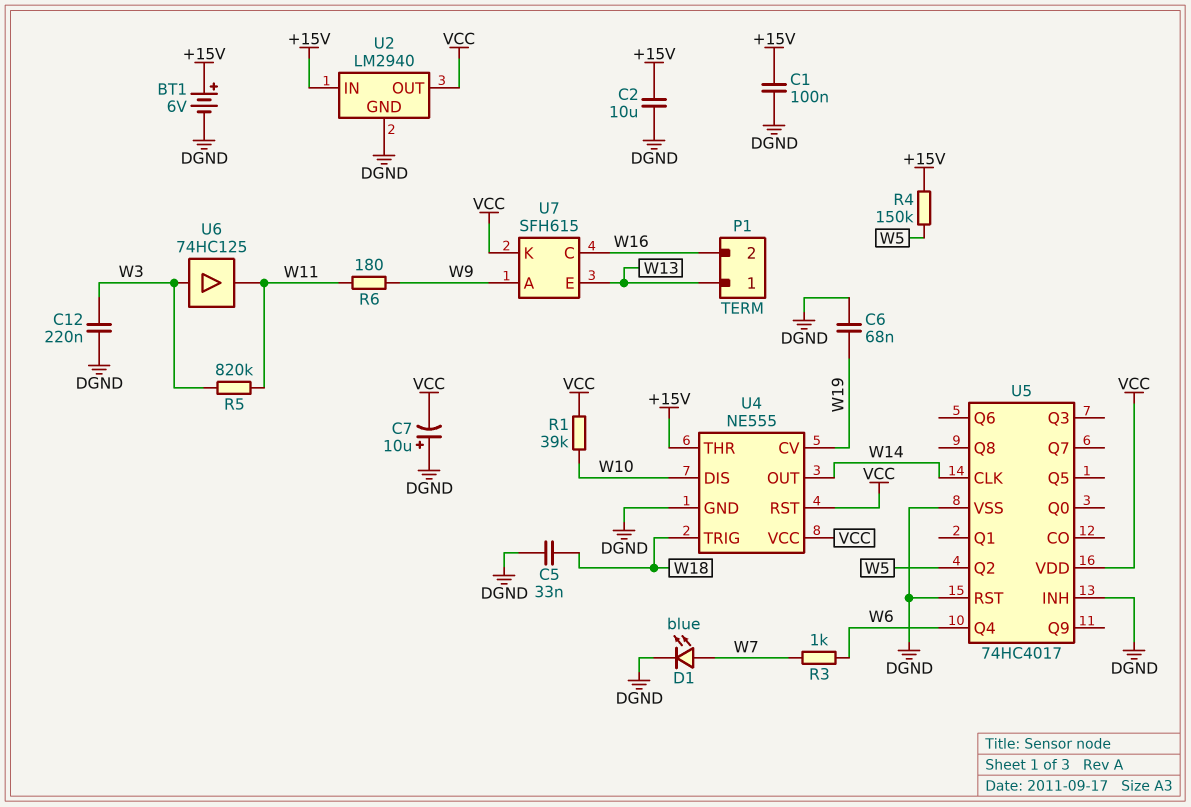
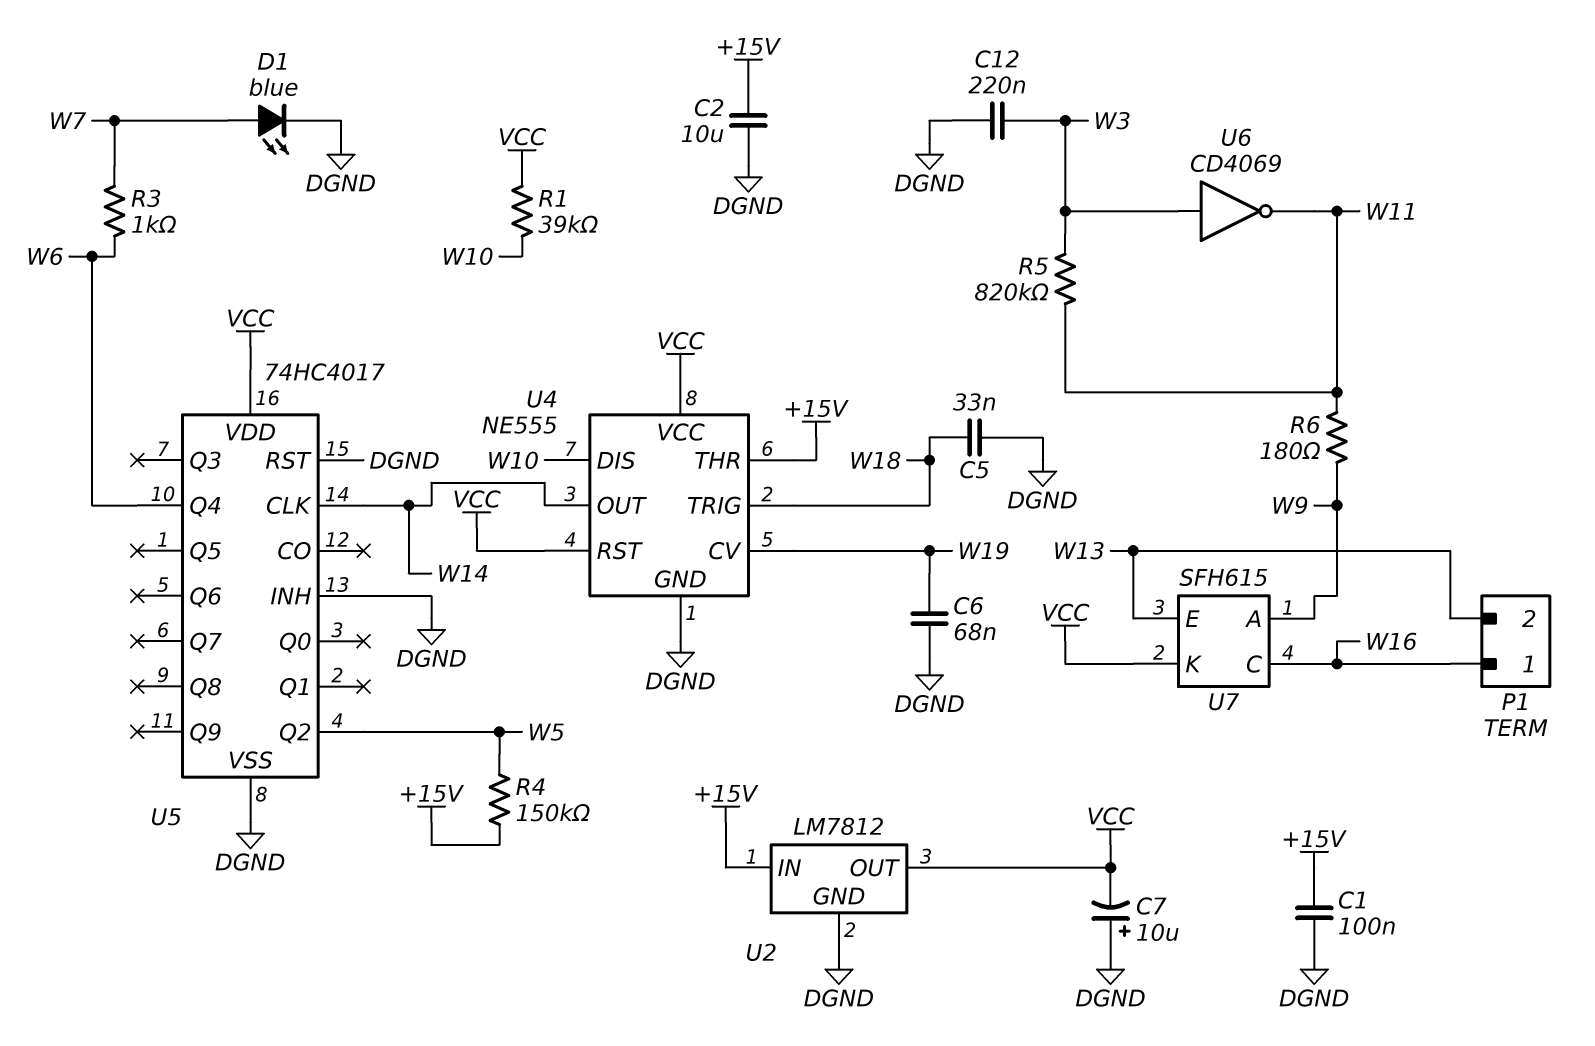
BT1: 6V (plus +15V, minus DGND) -> none
P1 pin 1: W13 -> W16
P1 pin 2: W16 -> W13
U2: LM2940 -> LM7812
U6: buffer 74HC125 (in W3, out W11) -> NOT CD4069 (in W3, out W11)

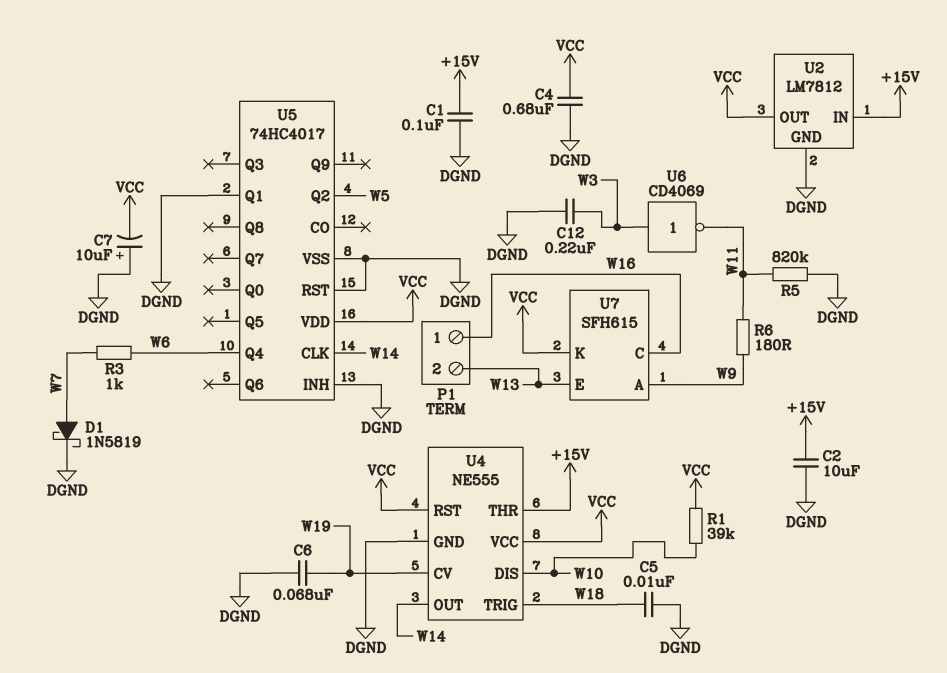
C4: none -> 680nF (DGND, VCC)
C5: 33nF (DGND, W18) -> 10nF (DGND, W18)
D1: LED blue (A W7, K DGND) -> schottky 1N5819 (A W7, K DGND)
R4: 150k (+15V, W5) -> none
R5: 820k (W3, W11) -> 820k (DGND, W11)
U5 pin Q1: none -> DGND

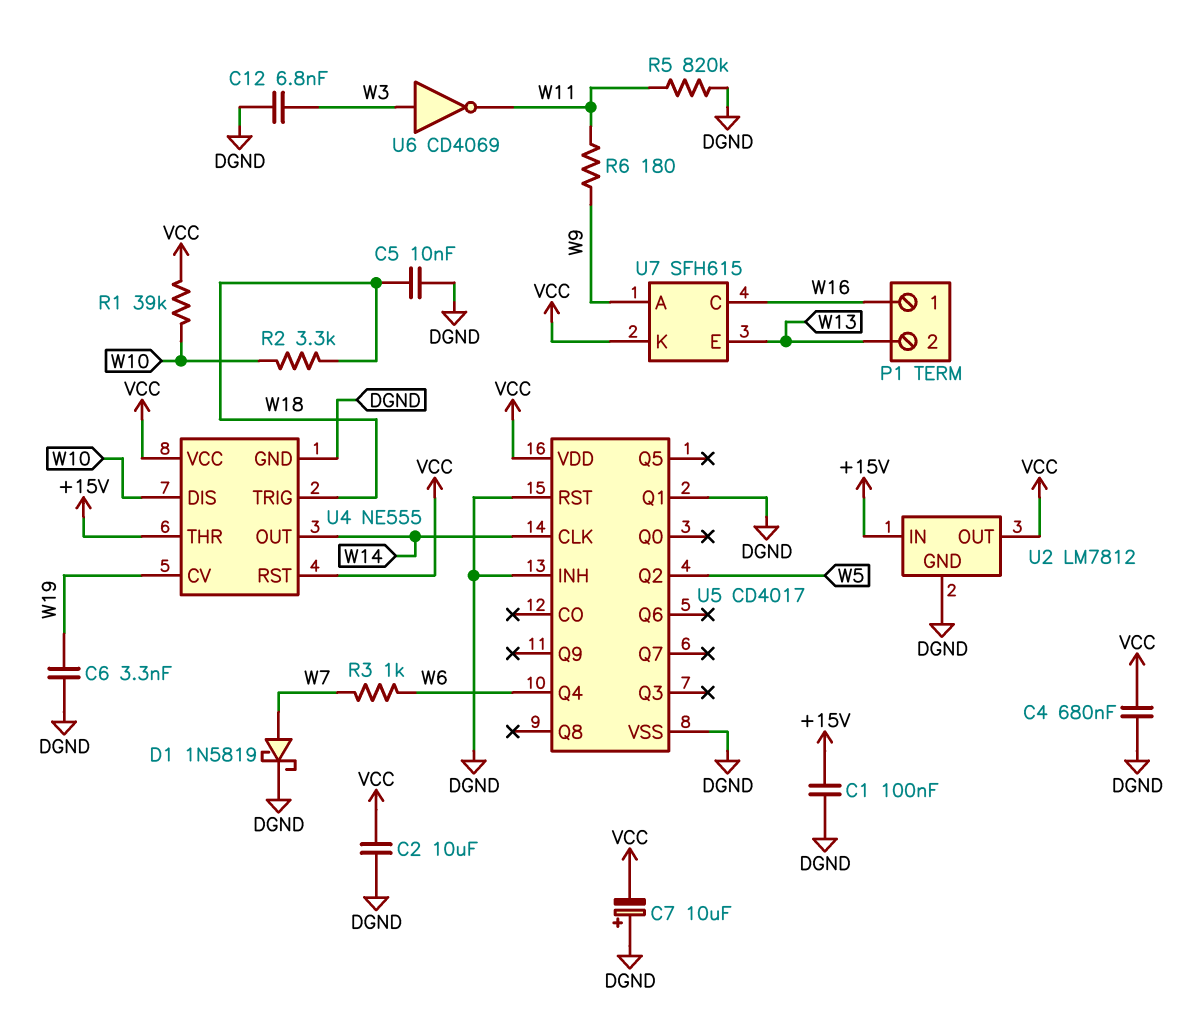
C2: 10uF (+15V, DGND) -> 10uF (DGND, VCC)
C6: 68nF (DGND, W19) -> 3.3nF (DGND, W19)
C12: 220nF (DGND, W3) -> 6.8nF (DGND, W3)
R2: none -> 3.3k (W10, W18)
U5: 74HC4017 -> CD4017

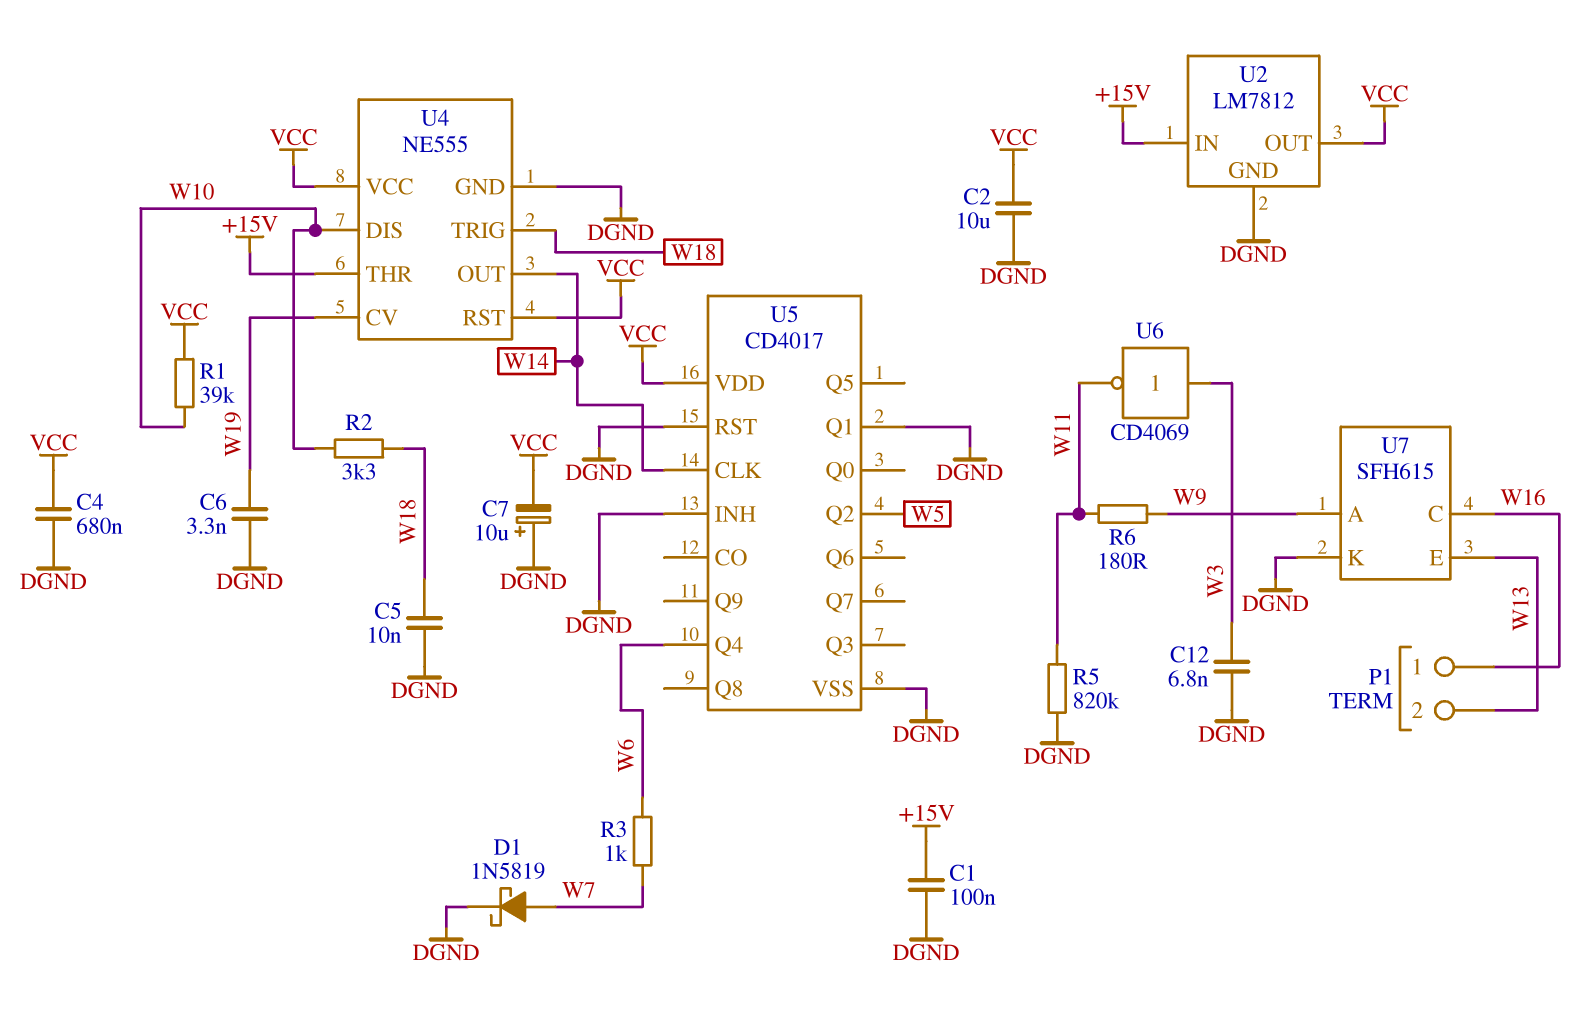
U7 pin K: VCC -> DGND

